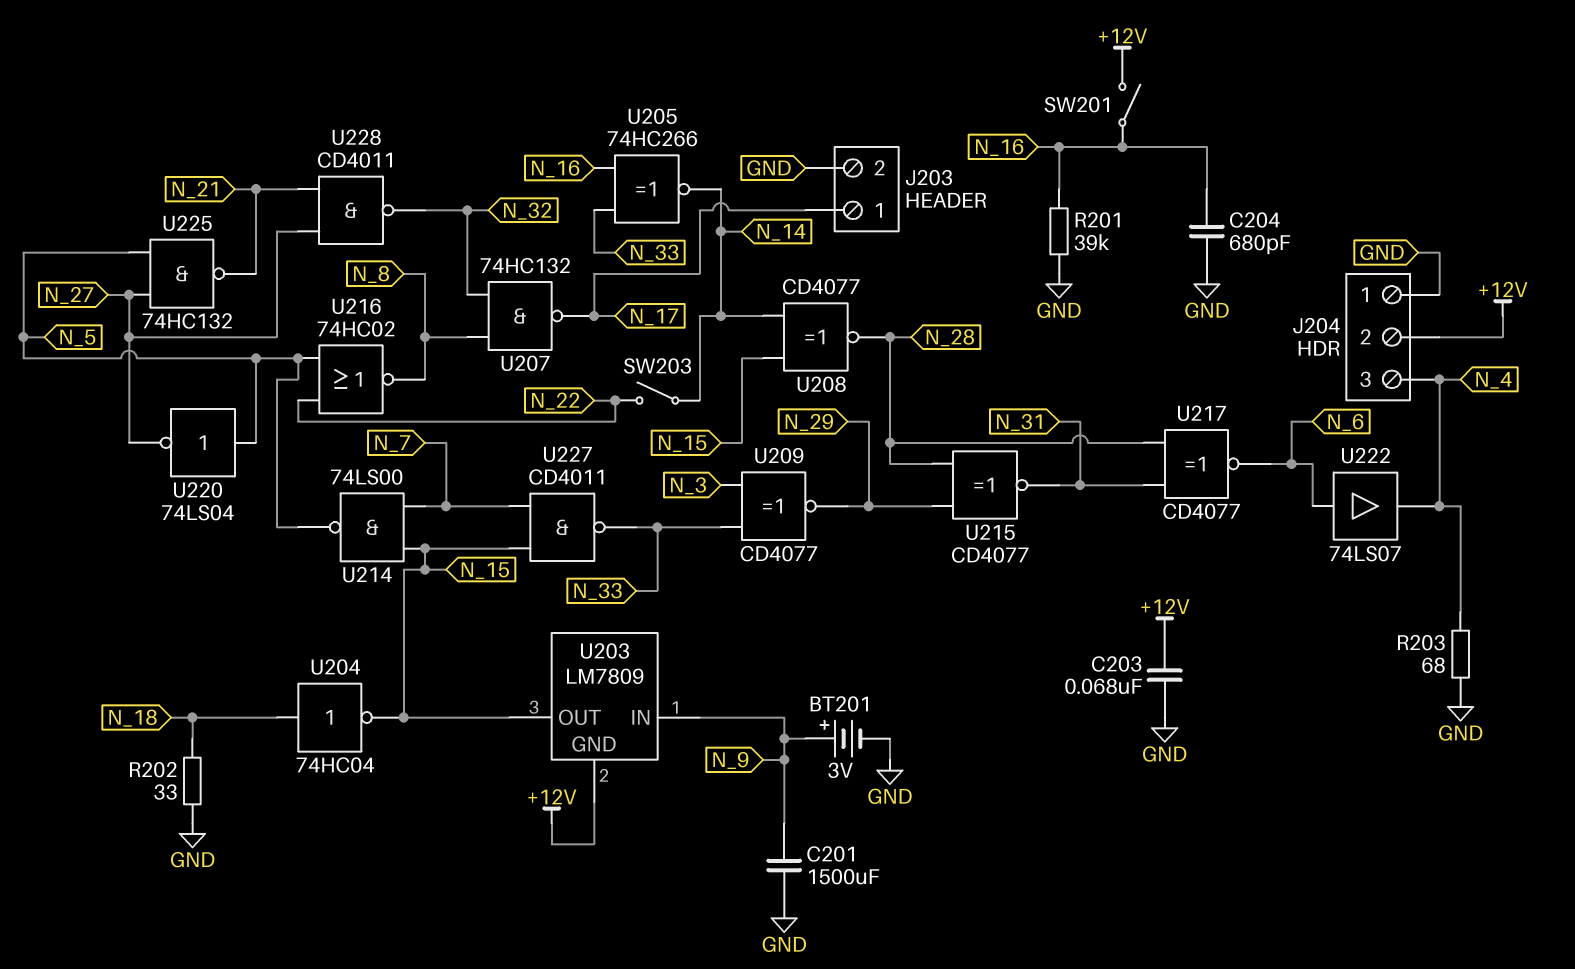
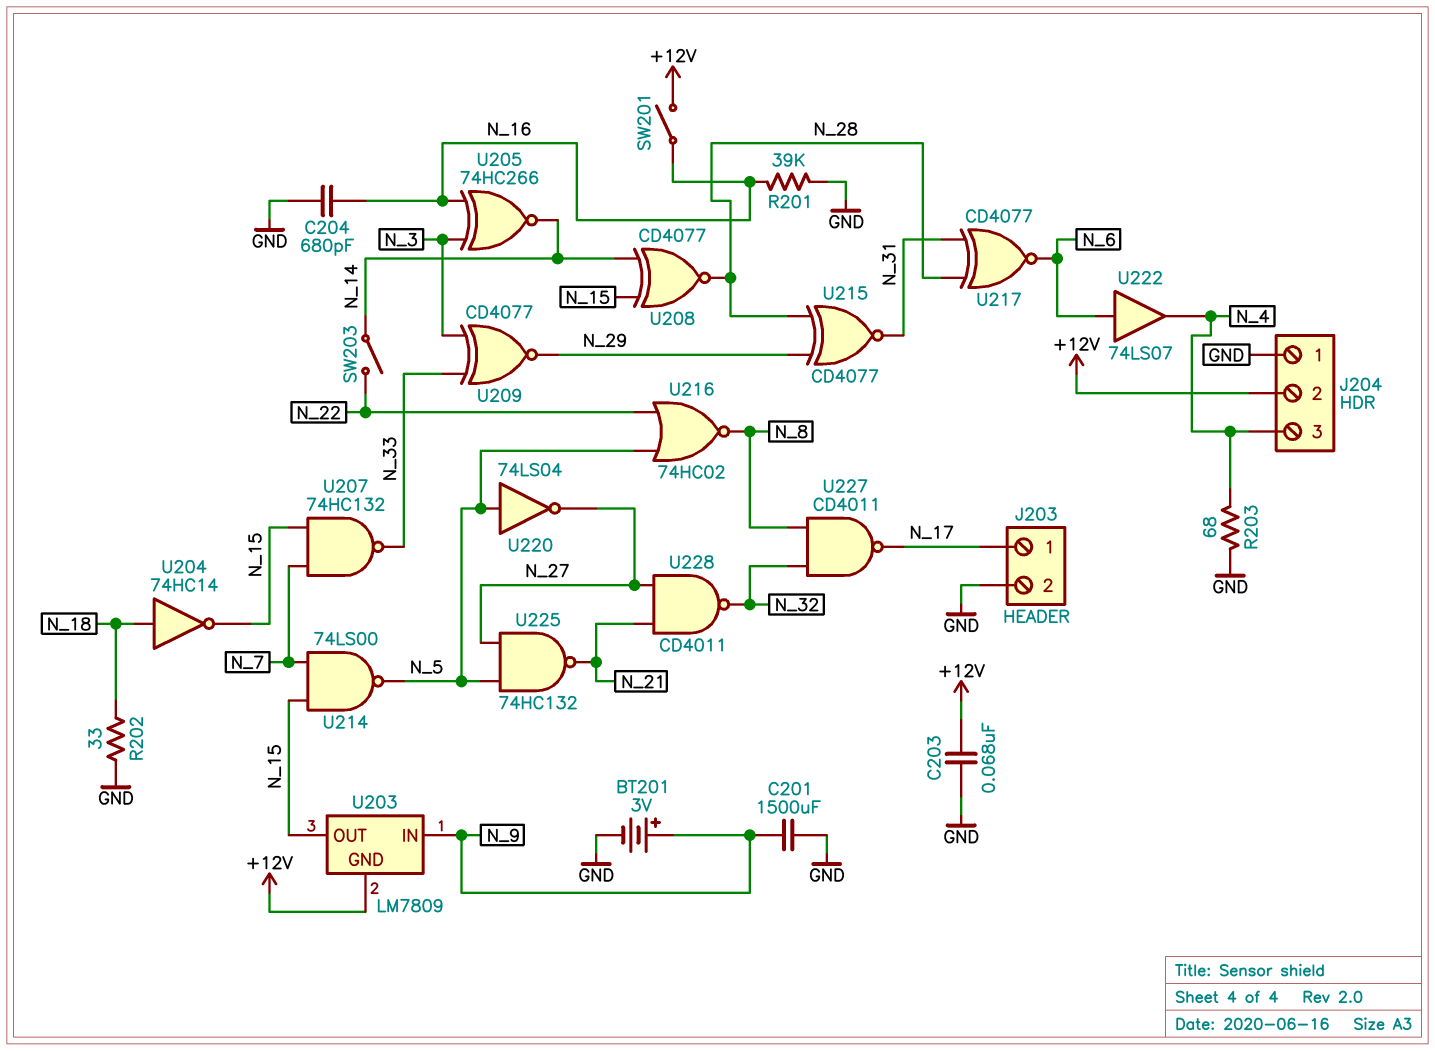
U204: NOT 74HC04 (in N_18, out N_15) -> NOT 74HC14 (in N_18, out N_15)
U205: XNOR 74HC266 (in N_16, in N_33, out N_14) -> XNOR 74HC266 (in N_3, in N_16, out N_14)
U207: NAND 74HC132 (in N_8, in N_32, out N_17) -> NAND 74HC132 (in N_7, in N_15, out N_33)
U227: NAND CD4011 (in N_7, in N_15, out N_33) -> NAND CD4011 (in N_8, in N_32, out N_17)

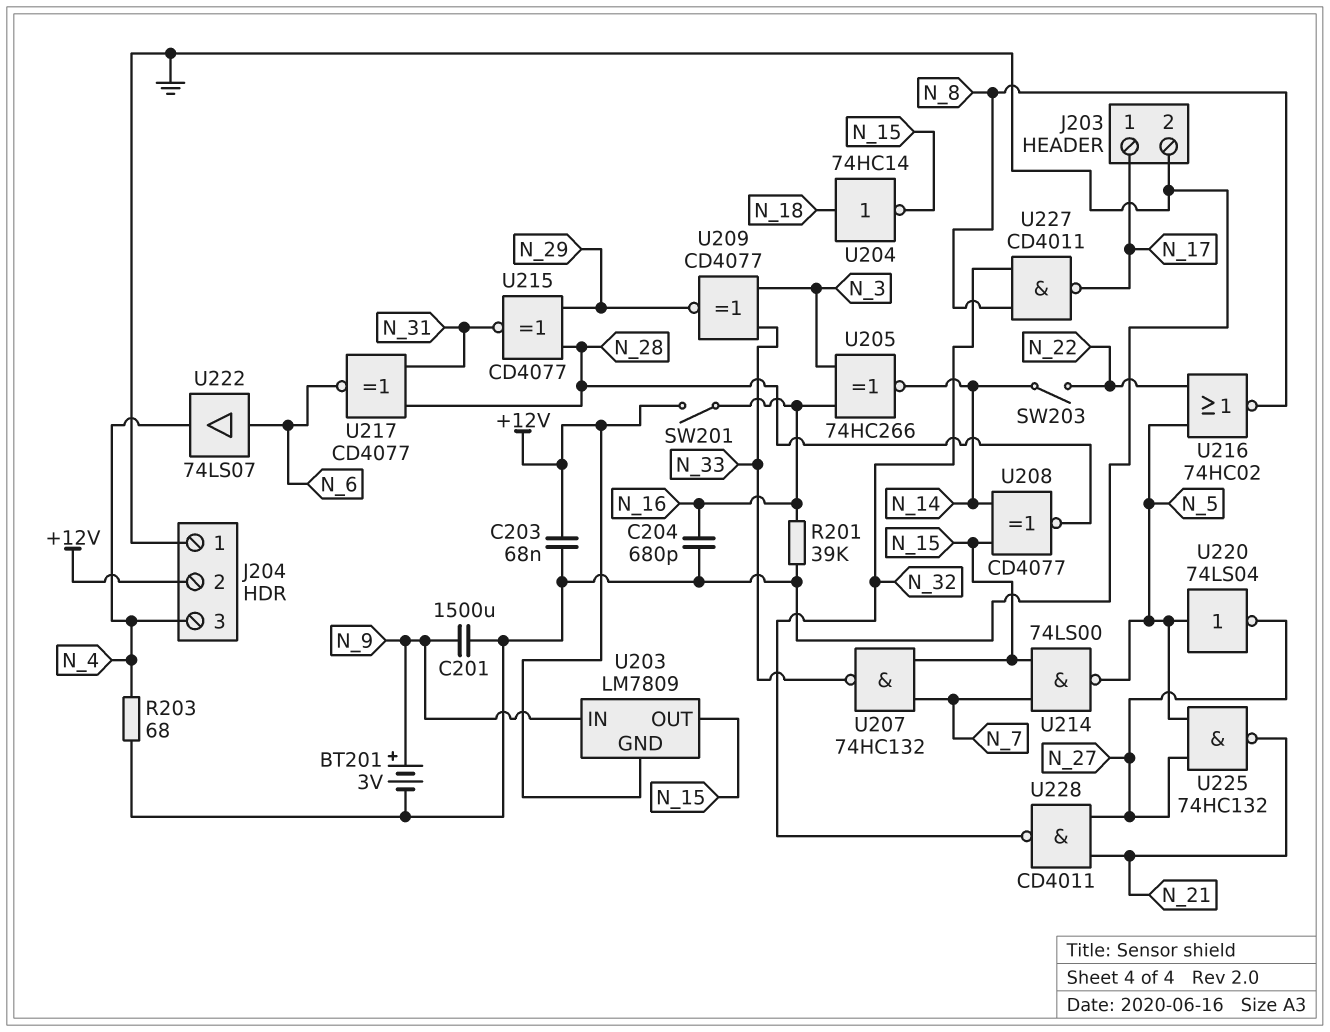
R202: 33 (GND, N_18) -> none

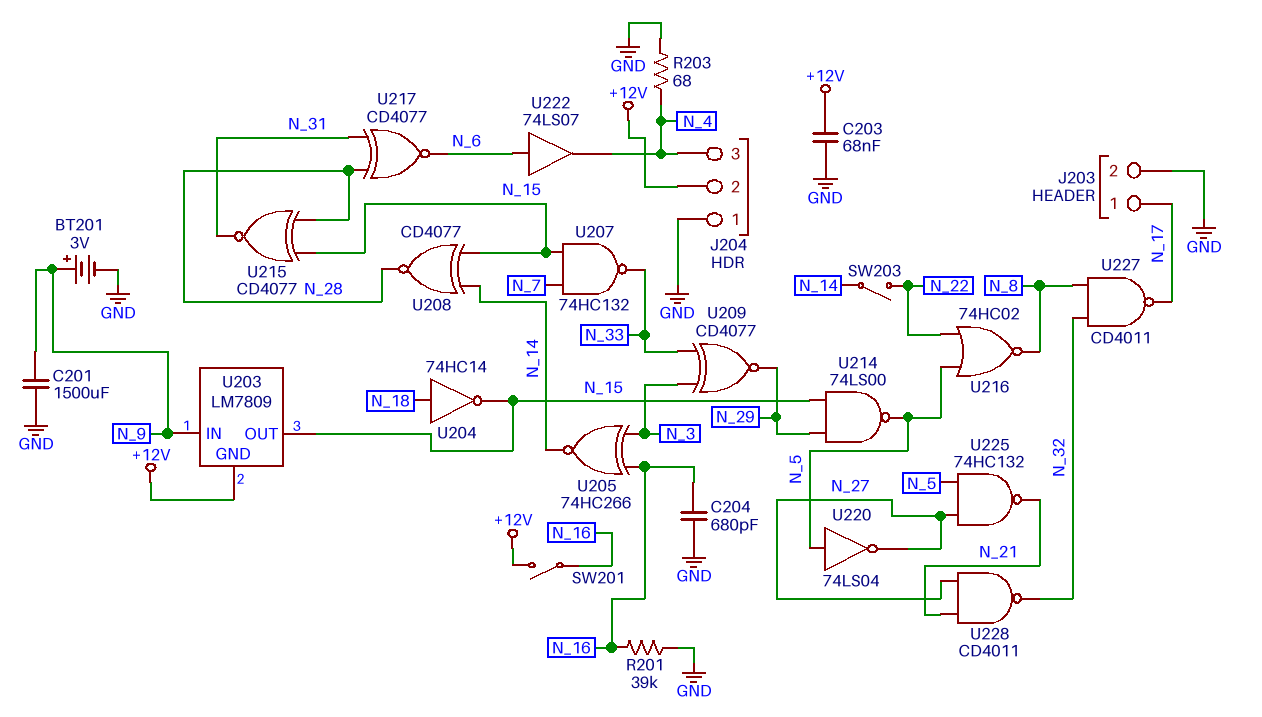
U214: NAND 74LS00 (in N_7, in N_15, out N_5) -> NAND 74LS00 (in N_15, in N_29, out N_5)
U215: XNOR CD4077 (in N_28, in N_29, out N_31) -> XNOR CD4077 (in N_15, in N_28, out N_31)

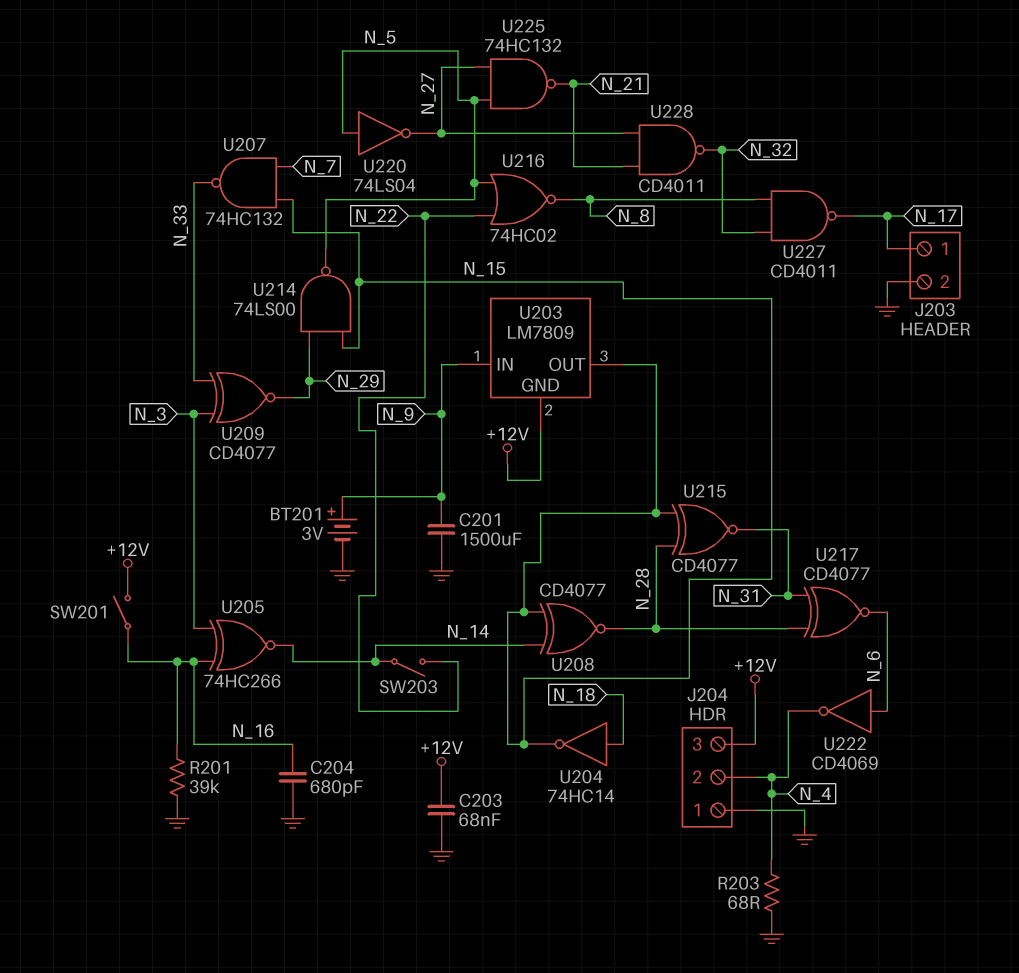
J204 pin 2: +12V -> N_4
J204 pin 3: N_4 -> +12V
U222: buffer 74LS07 (in N_6, out N_4) -> NOT CD4069 (in N_6, out N_4)

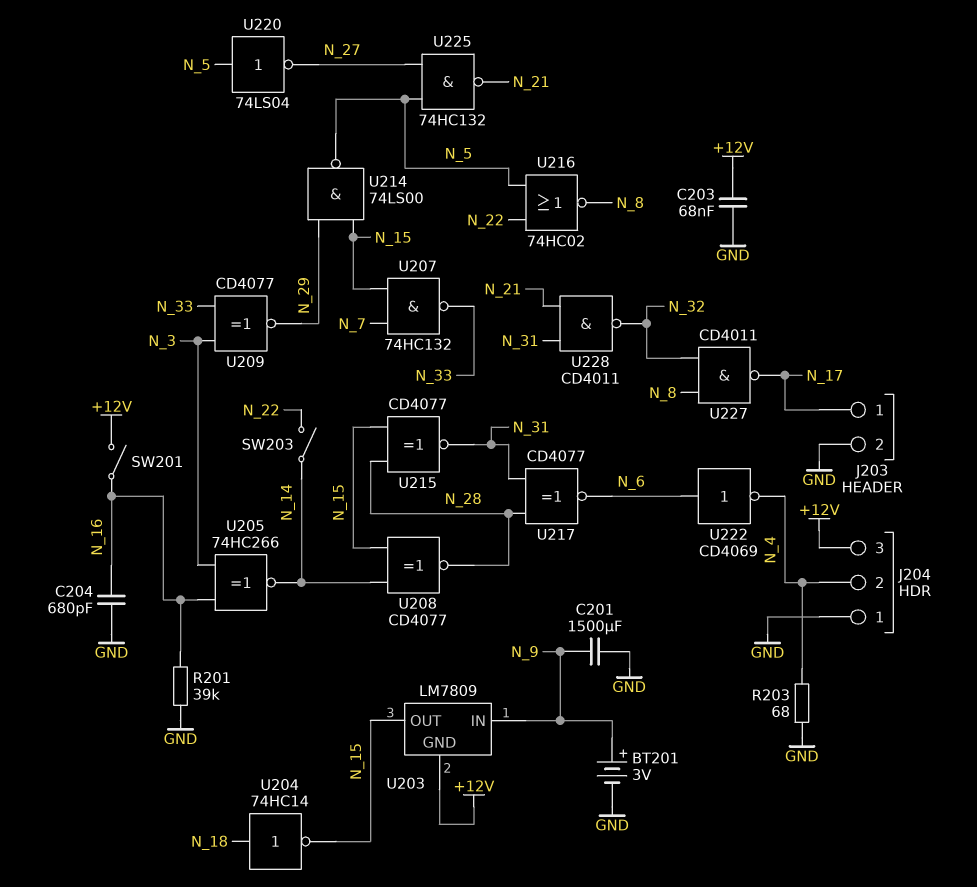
U228: NAND CD4011 (in N_21, in N_27, out N_32) -> NAND CD4011 (in N_21, in N_31, out N_32)

